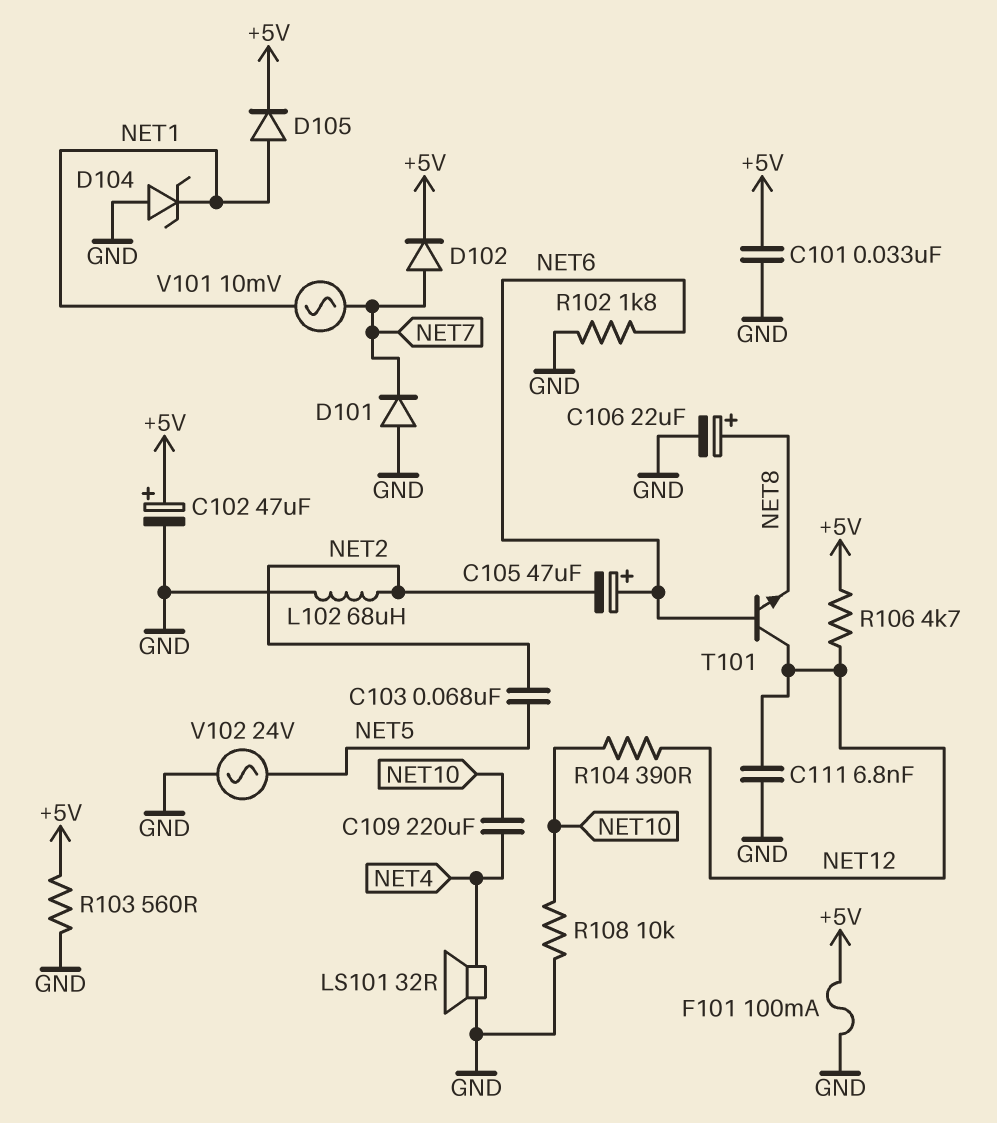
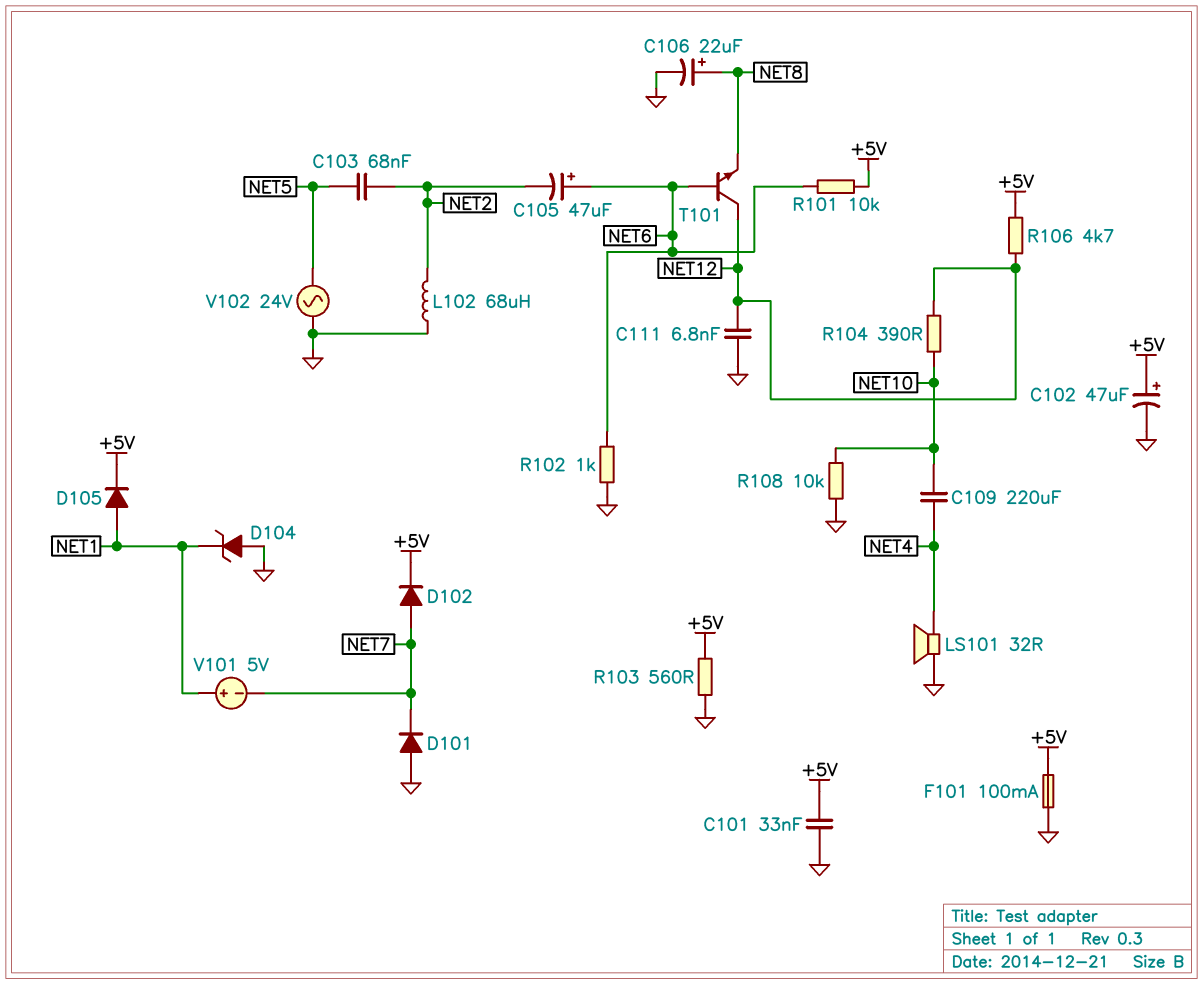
R101: none -> 10k (+5V, NET6)
R102: 1.8k (GND, NET6) -> 1k (GND, NET6)
V101: AC 10mV (NET1, NET7) -> 5V (plus NET1, minus NET7)

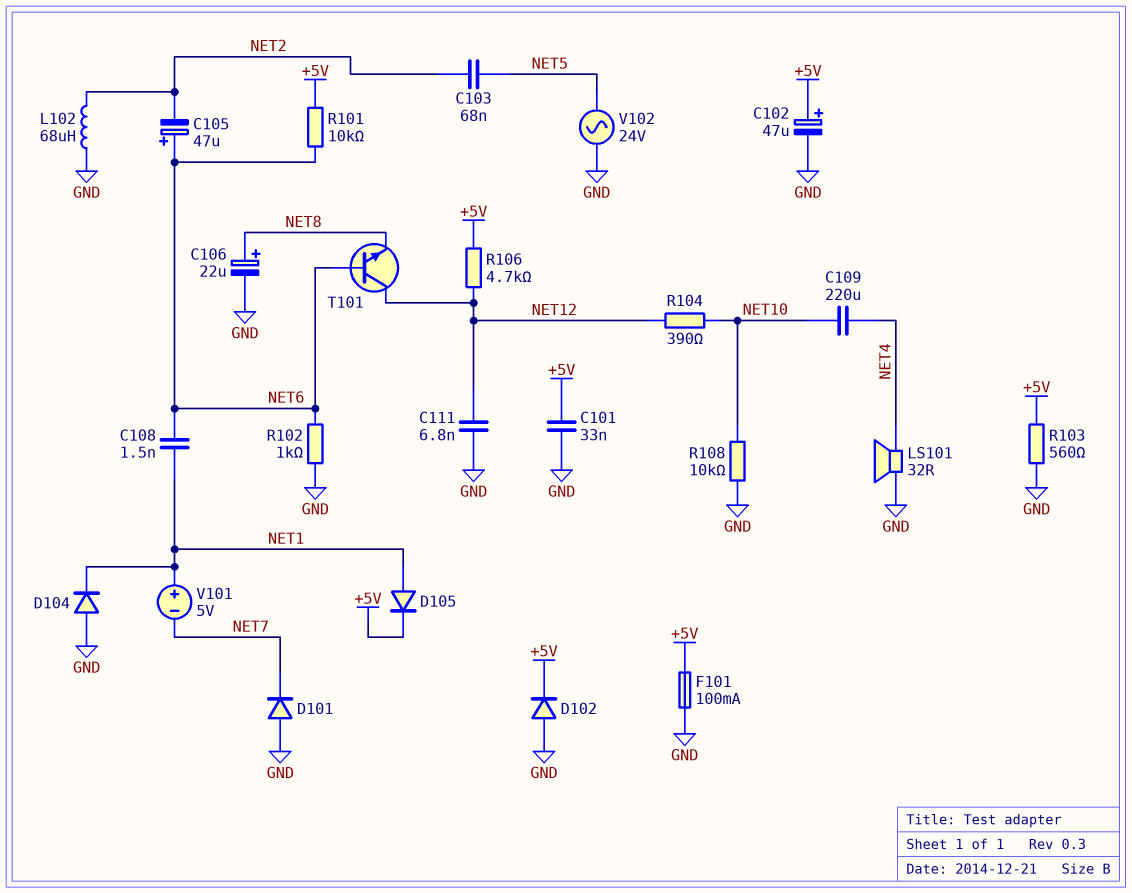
C108: none -> 1.5nF (NET1, NET6)
D102: diode (A NET7, K +5V) -> diode (A GND, K +5V)
D104: zener (A GND, K NET1) -> diode (A GND, K NET1)

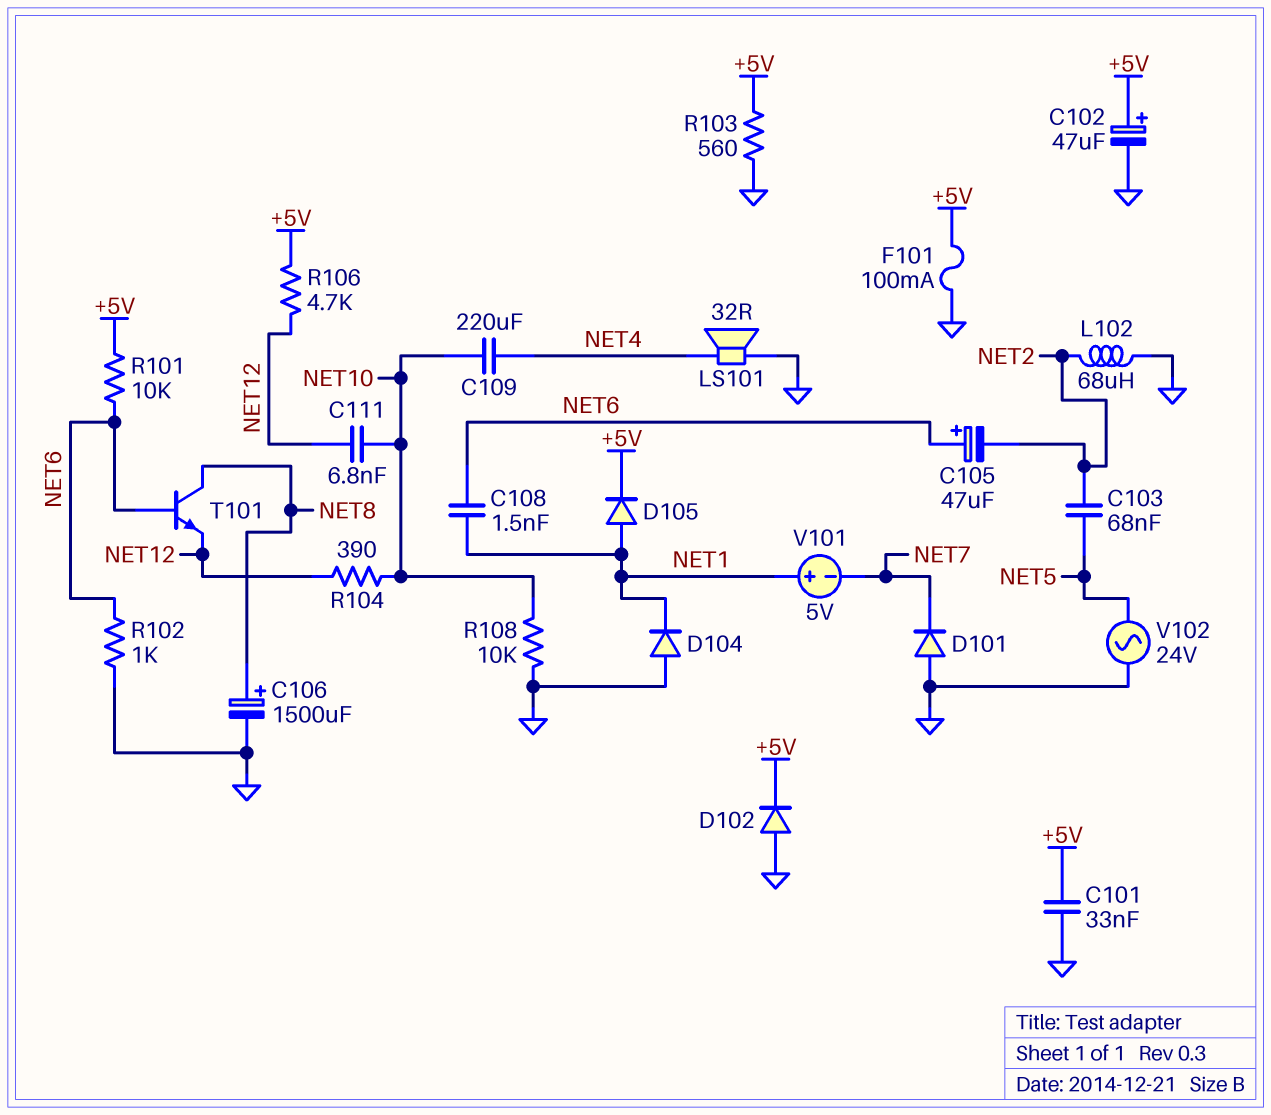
C106: 22uF (plus NET8, minus GND) -> 1500uF (plus NET8, minus GND)
C111: 6.8nF (GND, NET12) -> 6.8nF (NET10, NET12)
T101: NPN (B NET6, C NET12, E NET8) -> NPN (B NET6, C NET8, E NET12)

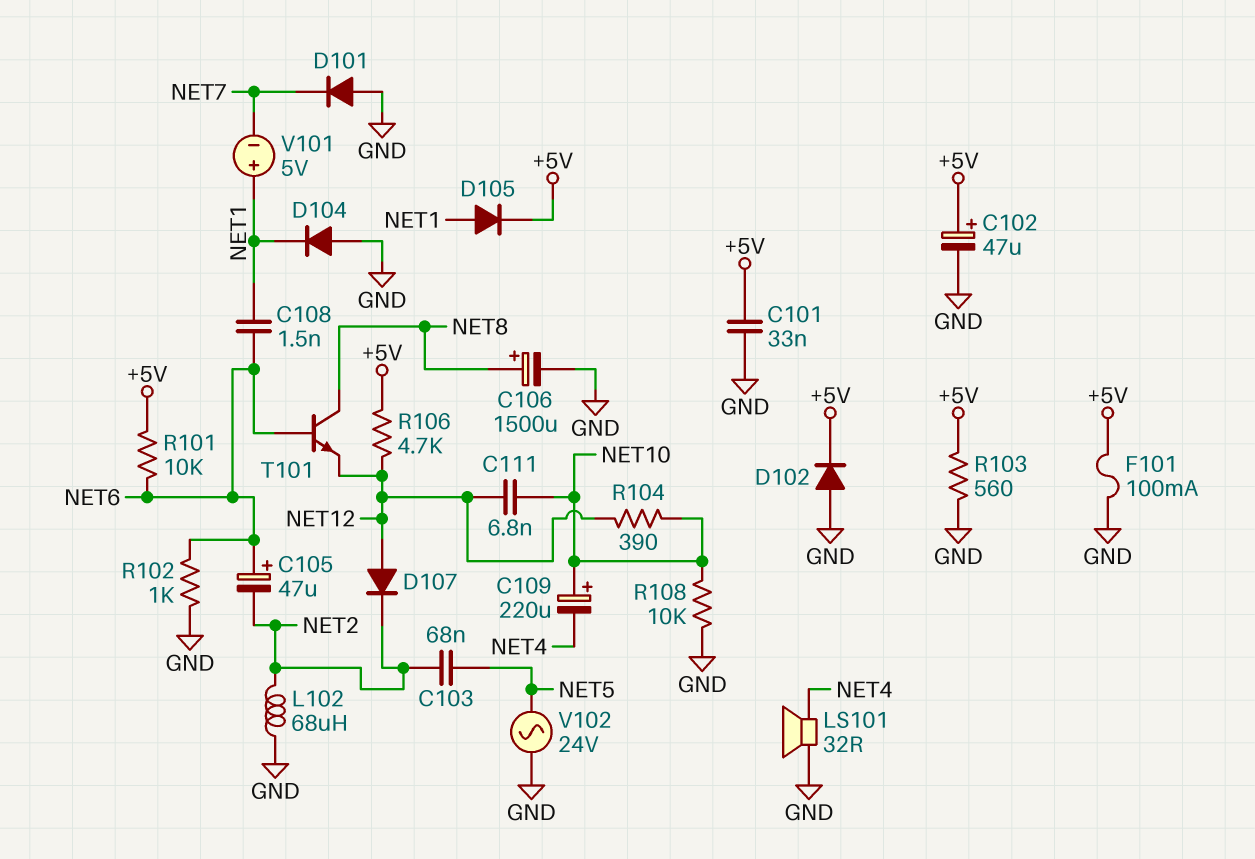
C109: 220uF (NET4, NET10) -> 220uF (plus NET10, minus NET4)
D107: none -> diode (A NET12, K NET2)

